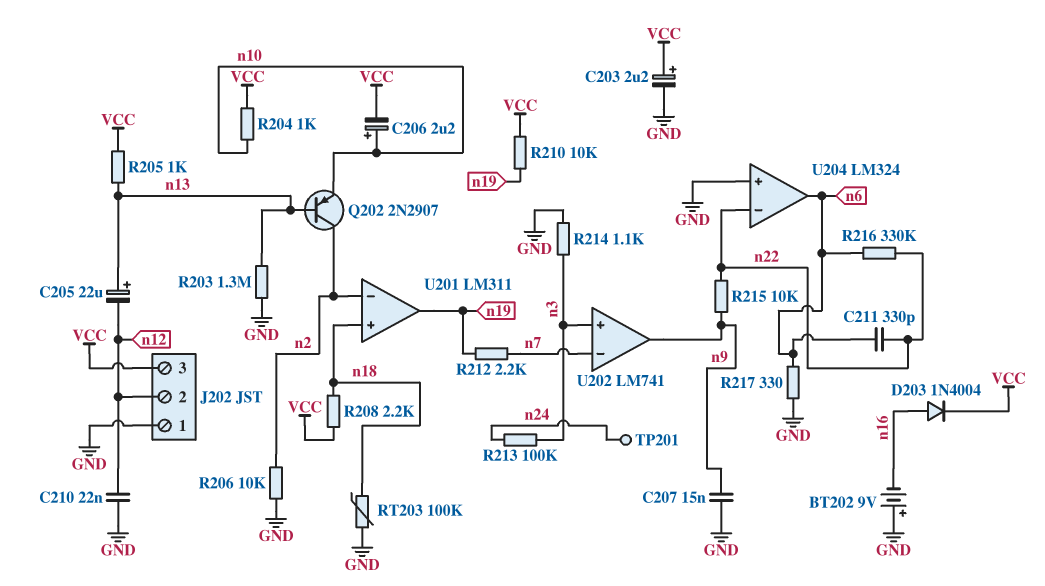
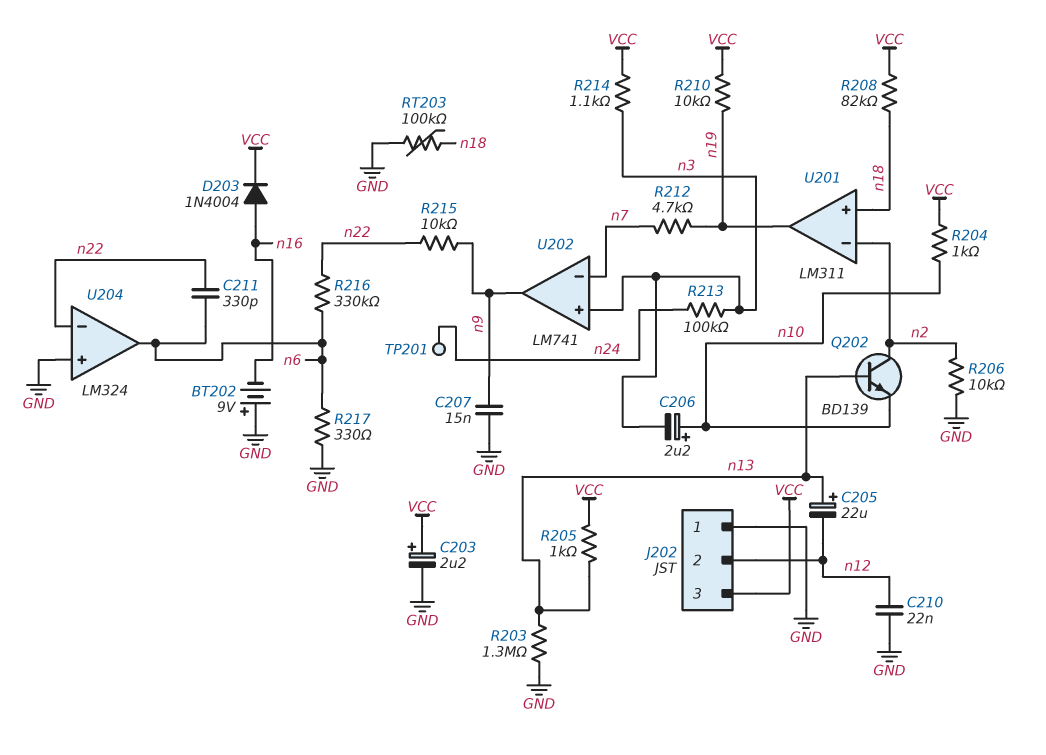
C206: 2.2uF (plus n10, minus VCC) -> 2.2uF (plus n10, minus n3)
Q202: PNP 2N2907 (B n13, C n2, E n10) -> NPN BD139 (B n13, C n2, E n10)
R208: 2.2k (VCC, n18) -> 82k (VCC, n18)
R212: 2.2k (n7, n19) -> 4.7k (n7, n19)
R214: 1.1k (GND, n3) -> 1.1k (VCC, n3)

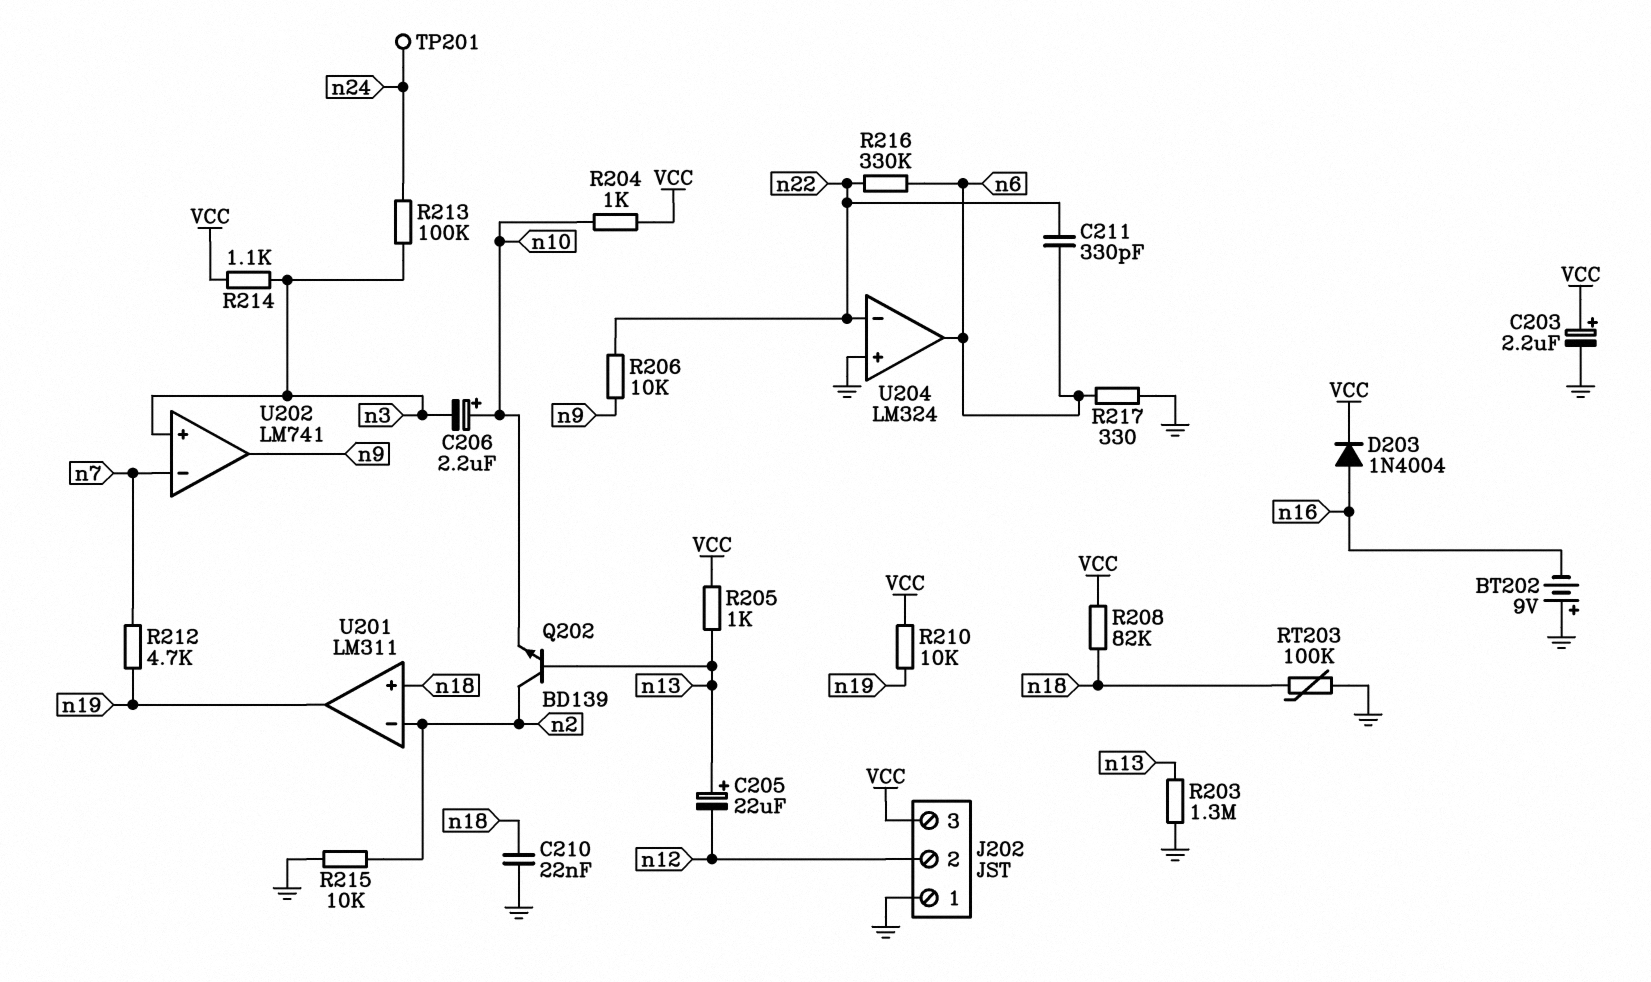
C207: 15nF (GND, n9) -> none
C210: 22nF (GND, n12) -> 22nF (GND, n18)
R206: 10k (GND, n2) -> 10k (n9, n22)
R215: 10k (n9, n22) -> 10k (GND, n2)

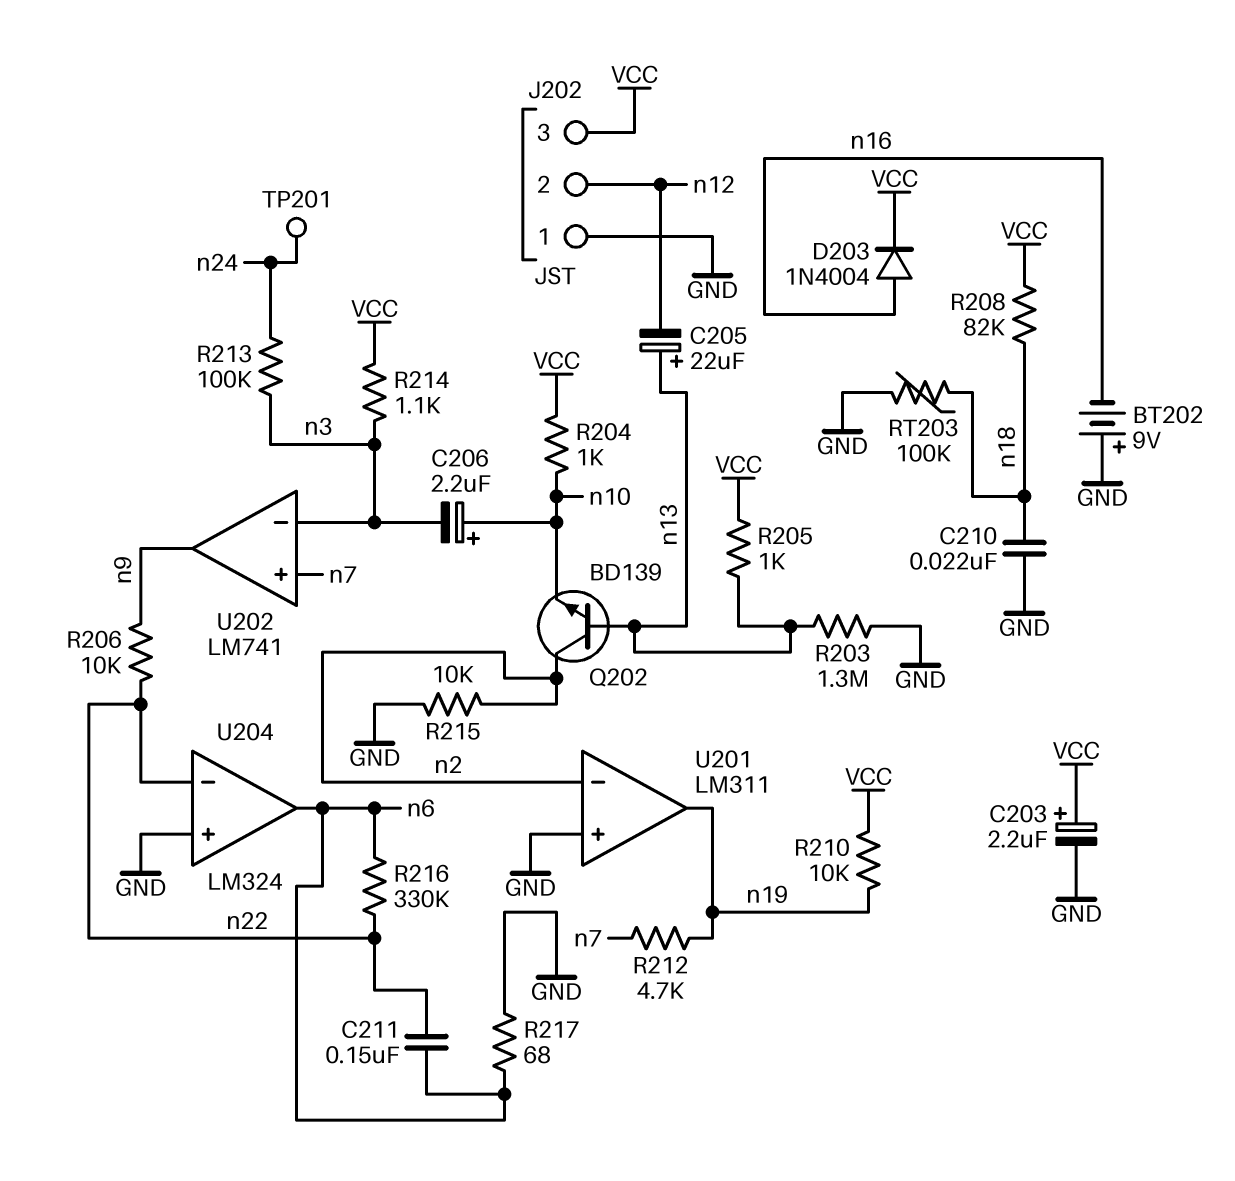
C211: 330pF (n6, n22) -> 150nF (n6, n22)
R217: 330 (GND, n6) -> 68 (GND, n6)
U201 pin in+: n18 -> GND
U202 pin in+: n3 -> n7
U202 pin in-: n7 -> n3

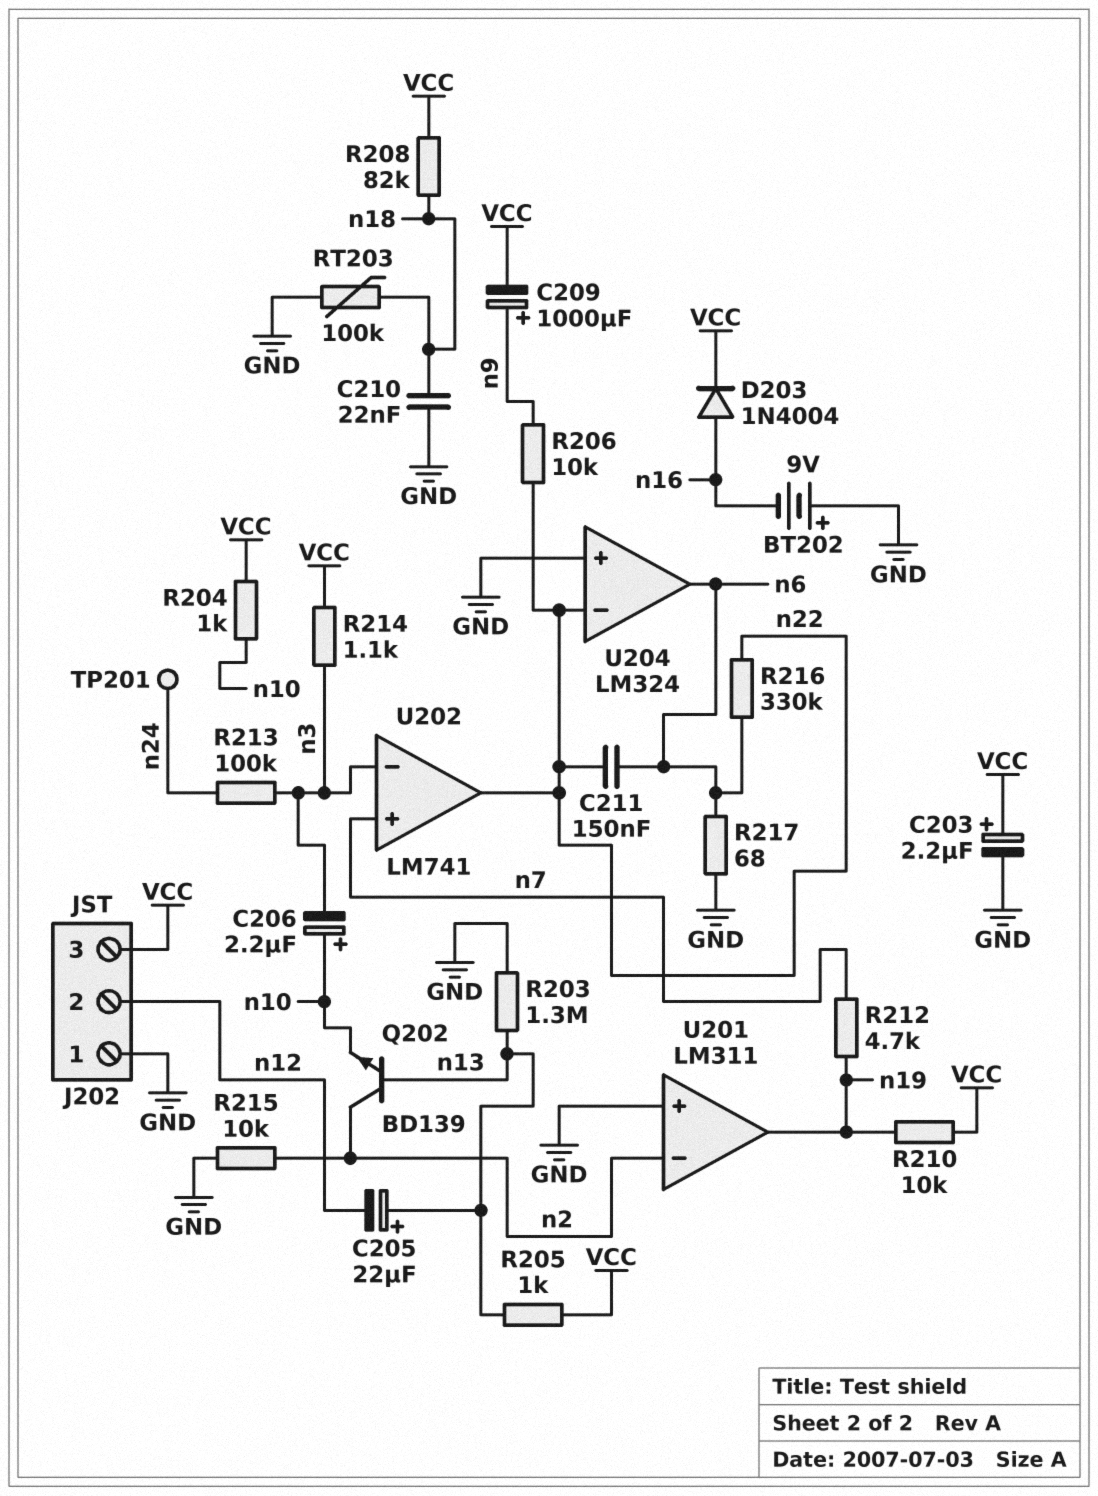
C209: none -> 1000uF (plus n9, minus VCC)
U202 pin out: n9 -> n22

